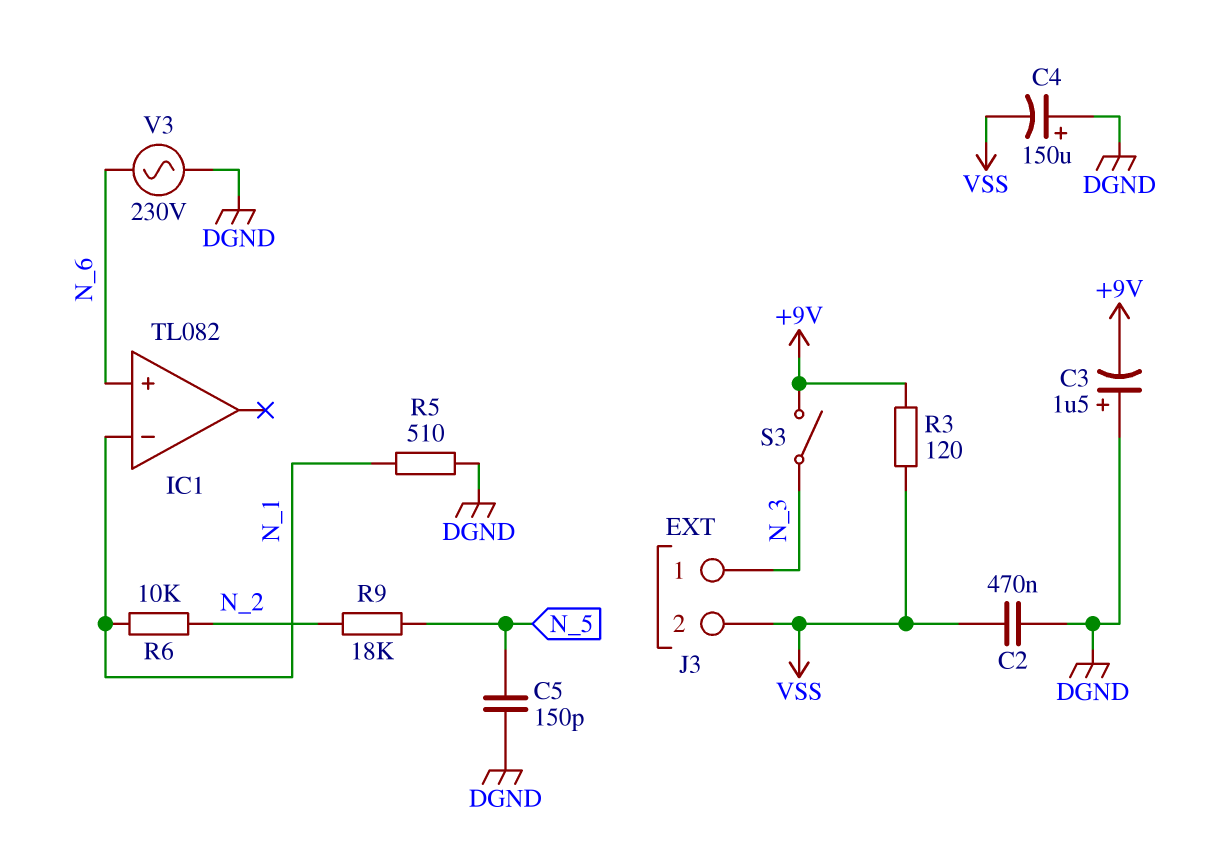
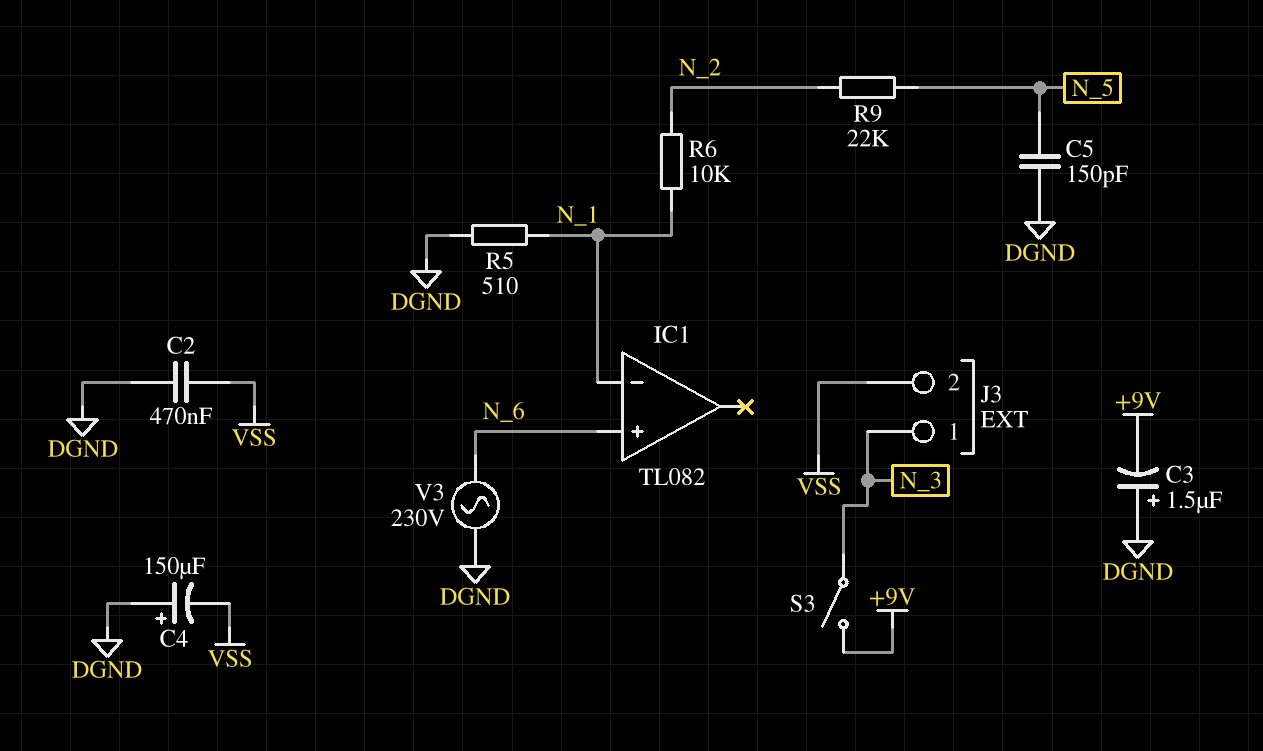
R3: 120 (+9V, VSS) -> none
R9: 18k (N_2, N_5) -> 22k (N_2, N_5)

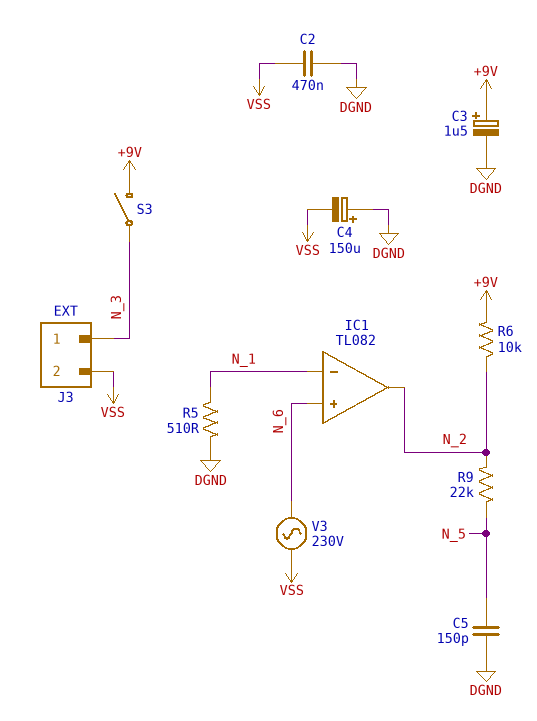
C3: 1.5uF (plus DGND, minus +9V) -> 1.5uF (plus +9V, minus DGND)
IC1 pin out: none -> N_2
R6: 10k (N_1, N_2) -> 10k (+9V, N_2)
V3: AC 230V (DGND, N_6) -> AC 230V (N_6, VSS)

